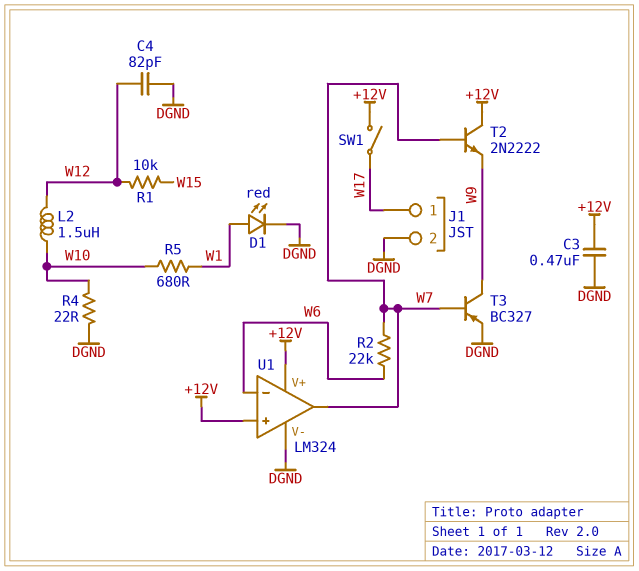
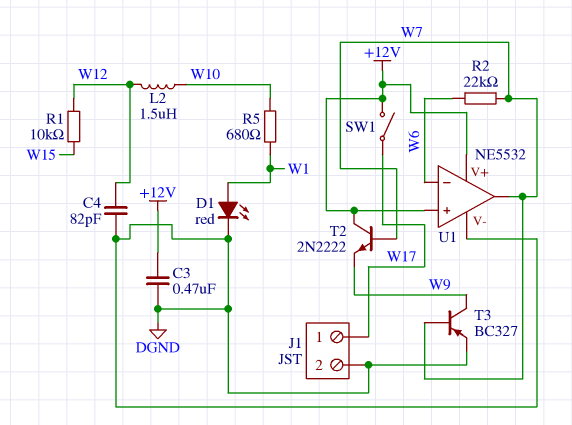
R4: 22 (DGND, W10) -> none
U1: LM324 -> NE5532

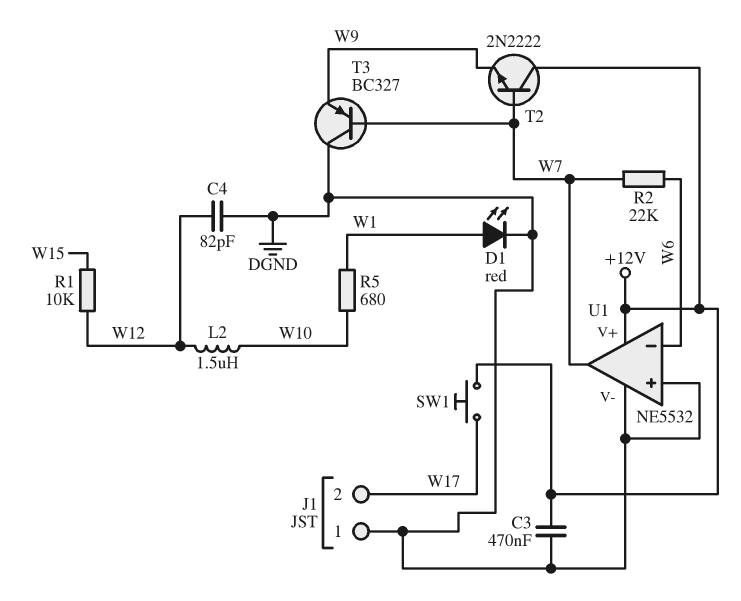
J1 pin 1: W17 -> DGND
J1 pin 2: DGND -> W17
SW1: switch (+12V, W17) -> button (+12V, W17)
T3: PNP BC327 (B W7, C W9, E DGND) -> PNP BC327 (B W7, C DGND, E W9)
U1 pin in+: +12V -> DGND

